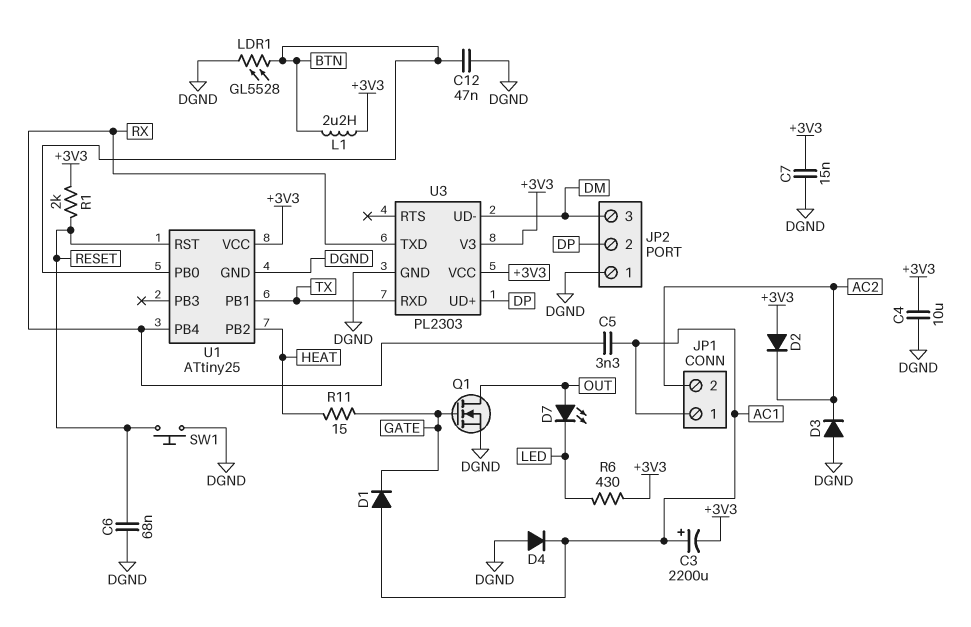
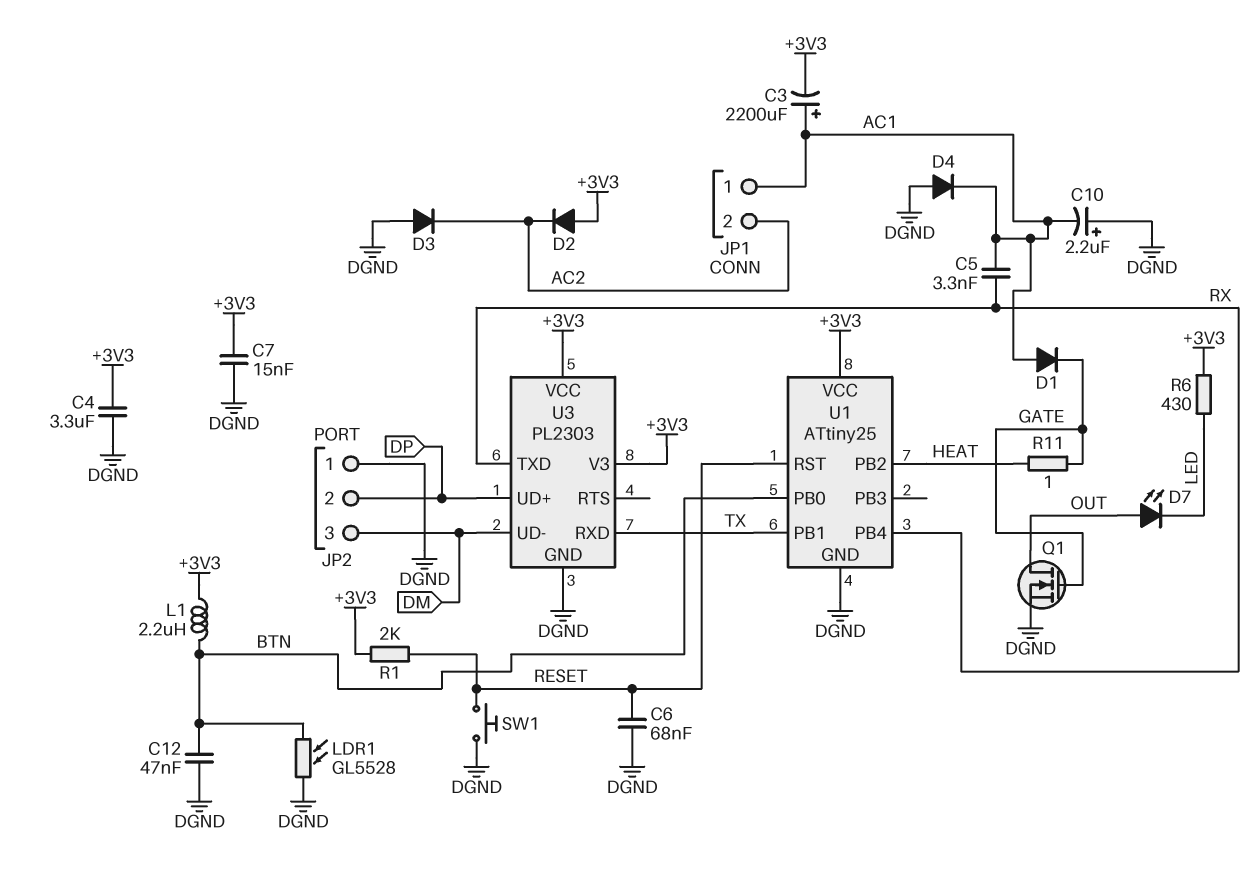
C4: 10uF (+3V3, DGND) -> 3.3uF (+3V3, DGND)
C10: none -> 2.2uF (plus DGND, minus AC1)
R11: 15 (GATE, HEAT) -> 1 (GATE, HEAT)

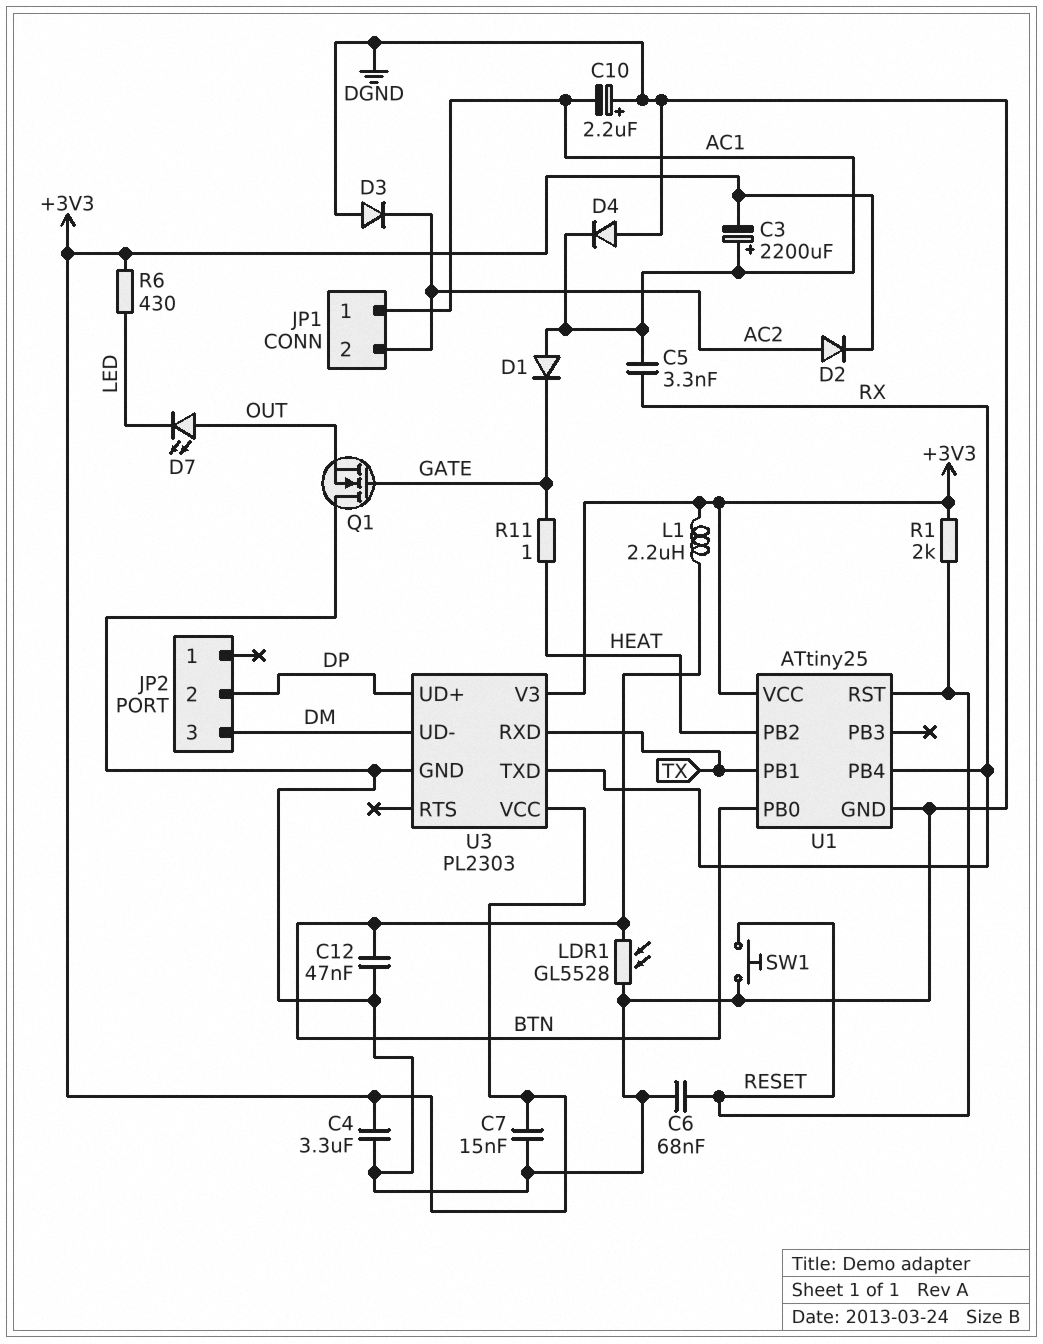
D2: diode (A +3V3, K AC2) -> diode (A AC2, K +3V3)
JP2 pin 1: DGND -> none
Q1: NMOS (G GATE, D OUT, S DGND) -> NMOS (G GATE, D DGND, S OUT)

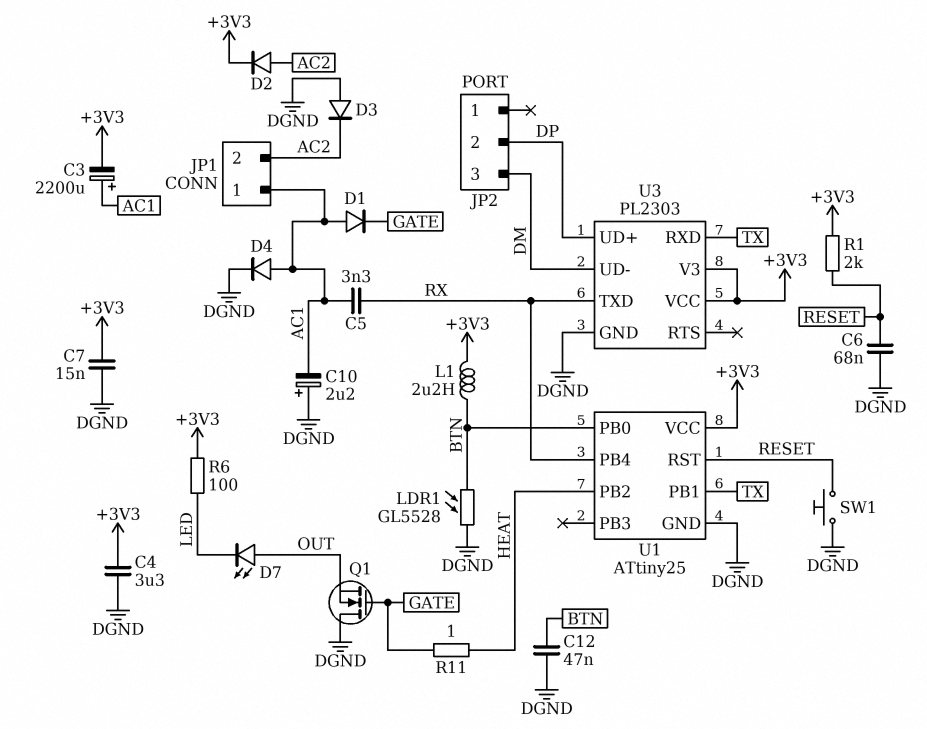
D4: diode (A DGND, K AC1) -> diode (A AC1, K DGND)
R6: 430 (+3V3, LED) -> 100 (+3V3, LED)

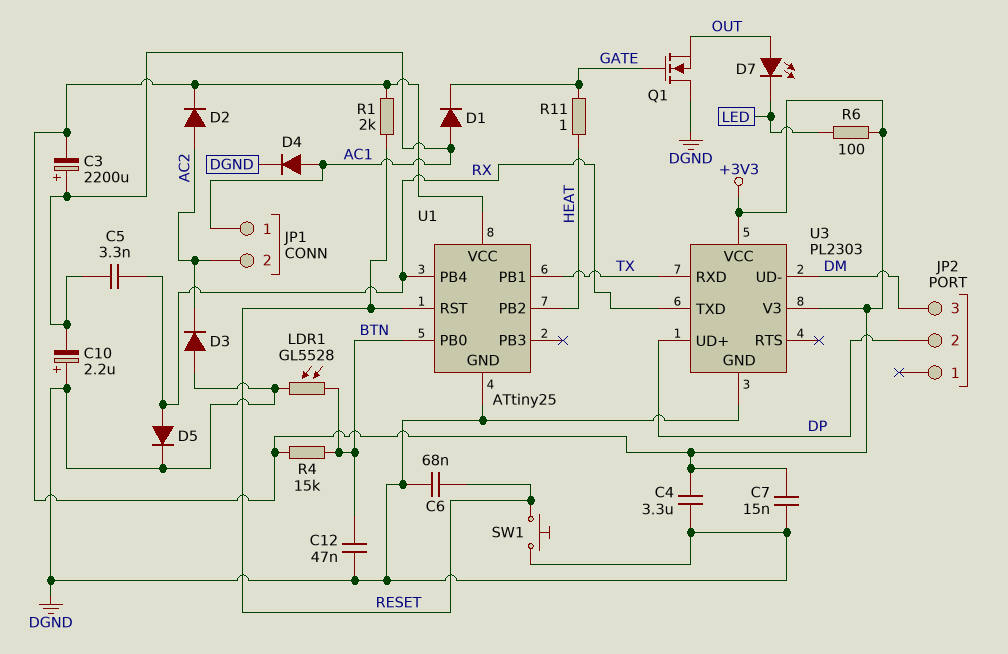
D5: none -> diode (A RX, K DGND)
L1: 2.2uH (+3V3, BTN) -> none
R4: none -> 15k (+3V3, BTN)

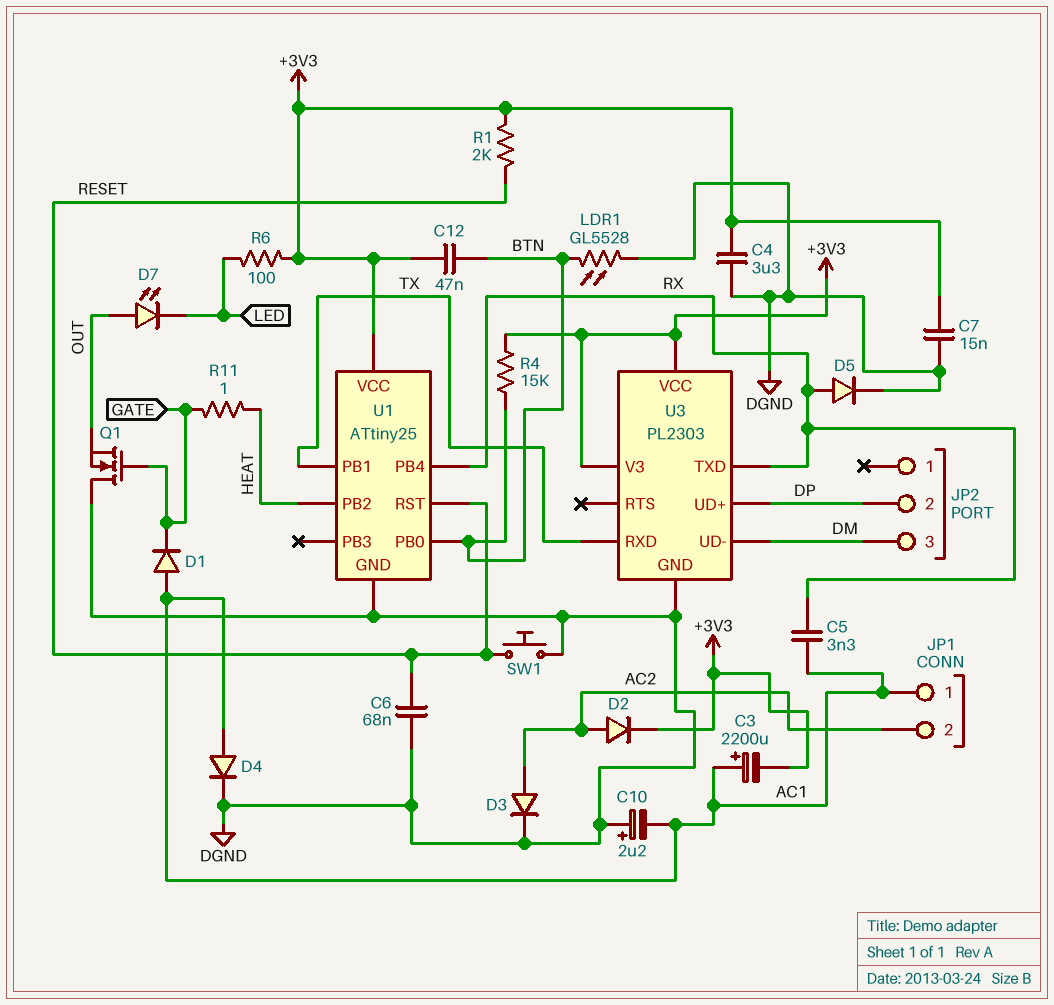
C12: 47nF (BTN, DGND) -> 47nF (+3V3, BTN)
D3: diode (A DGND, K AC2) -> diode (A AC2, K DGND)

